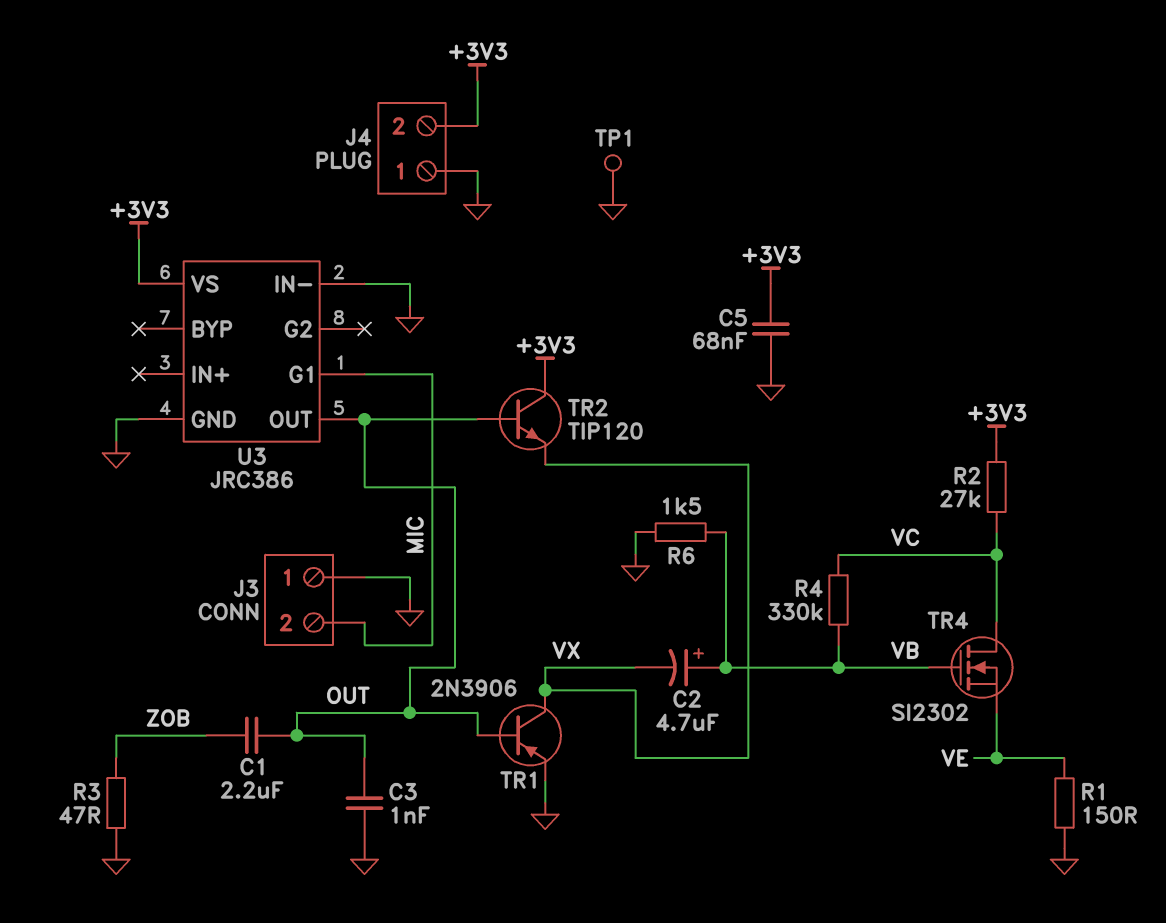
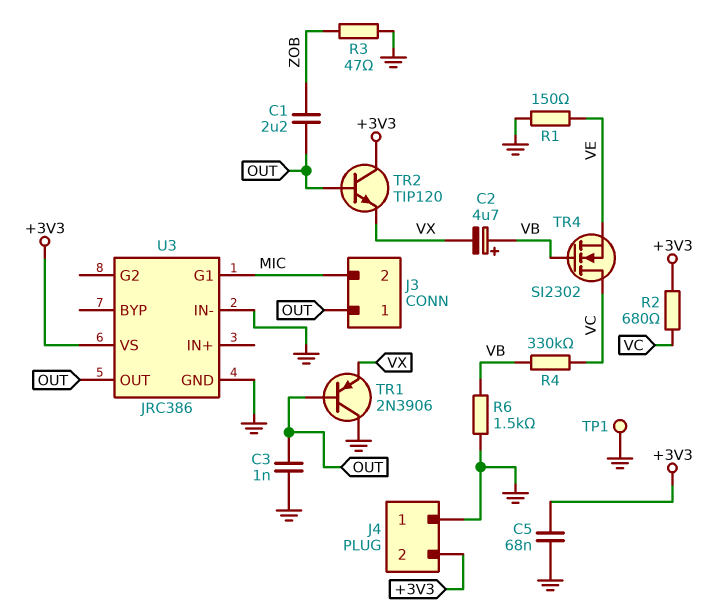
J3 pin 1: GND -> OUT
R2: 27k (+3V3, VC) -> 680 (+3V3, VC)
TR1: PNP 2N3906 (B OUT, C VX, E GND) -> PNP 2N3906 (B OUT, C GND, E VX)

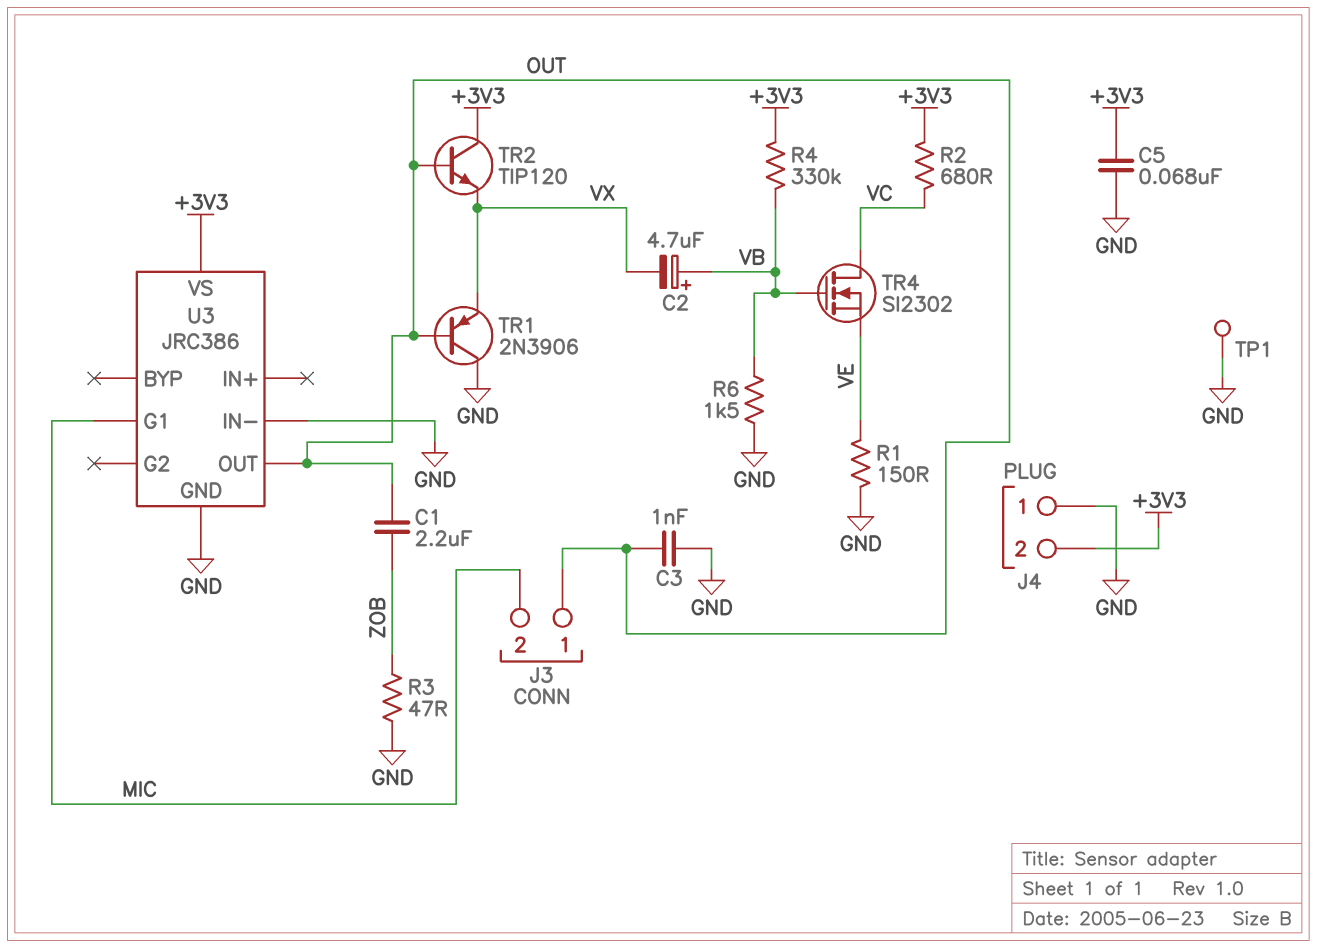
R4: 330k (VB, VC) -> 330k (+3V3, VB)

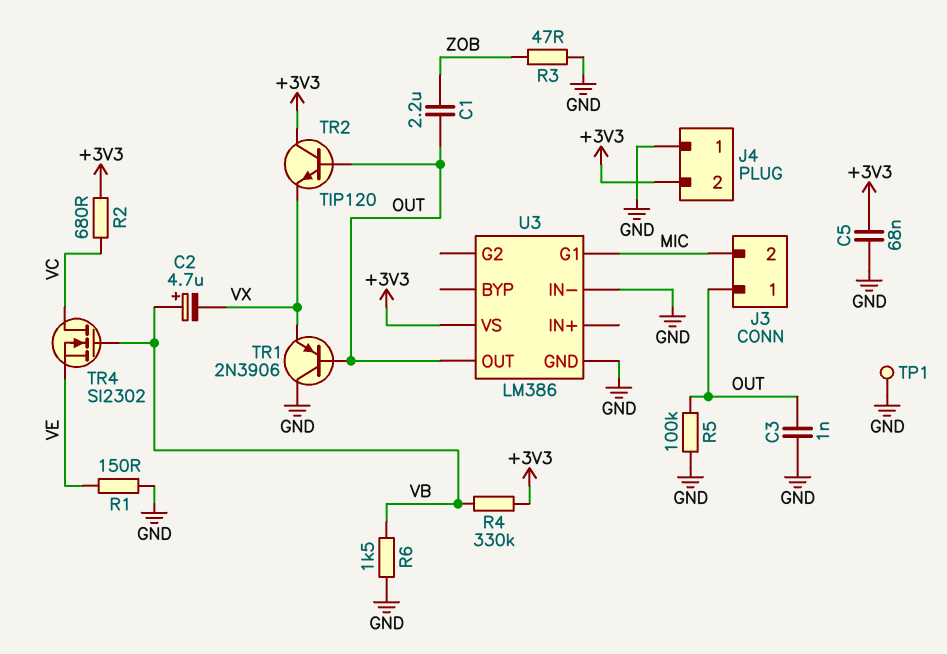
R5: none -> 100k (GND, OUT)
U3: JRC386 -> LM386

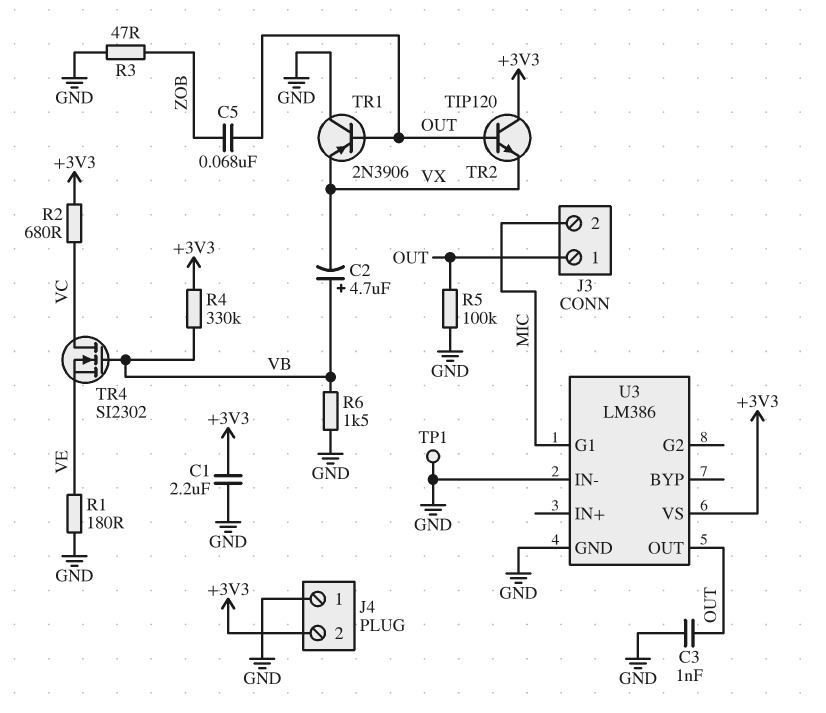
C1: 2.2uF (OUT, ZOB) -> 2.2uF (+3V3, GND)
C5: 68nF (+3V3, GND) -> 68nF (OUT, ZOB)
R1: 150 (GND, VE) -> 180 (GND, VE)

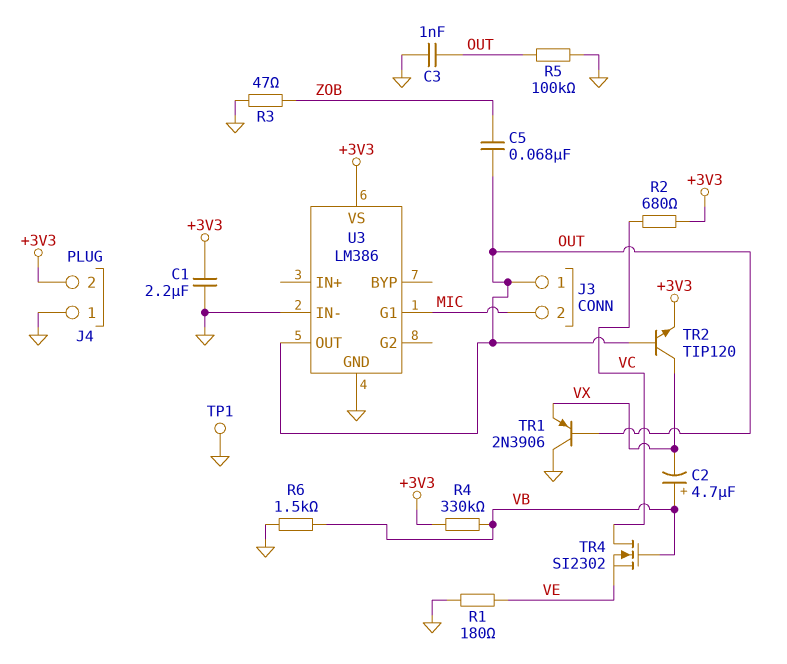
TR2: NPN TIP120 (B OUT, C +3V3, E VX) -> NPN TIP120 (B OUT, C VX, E +3V3)

